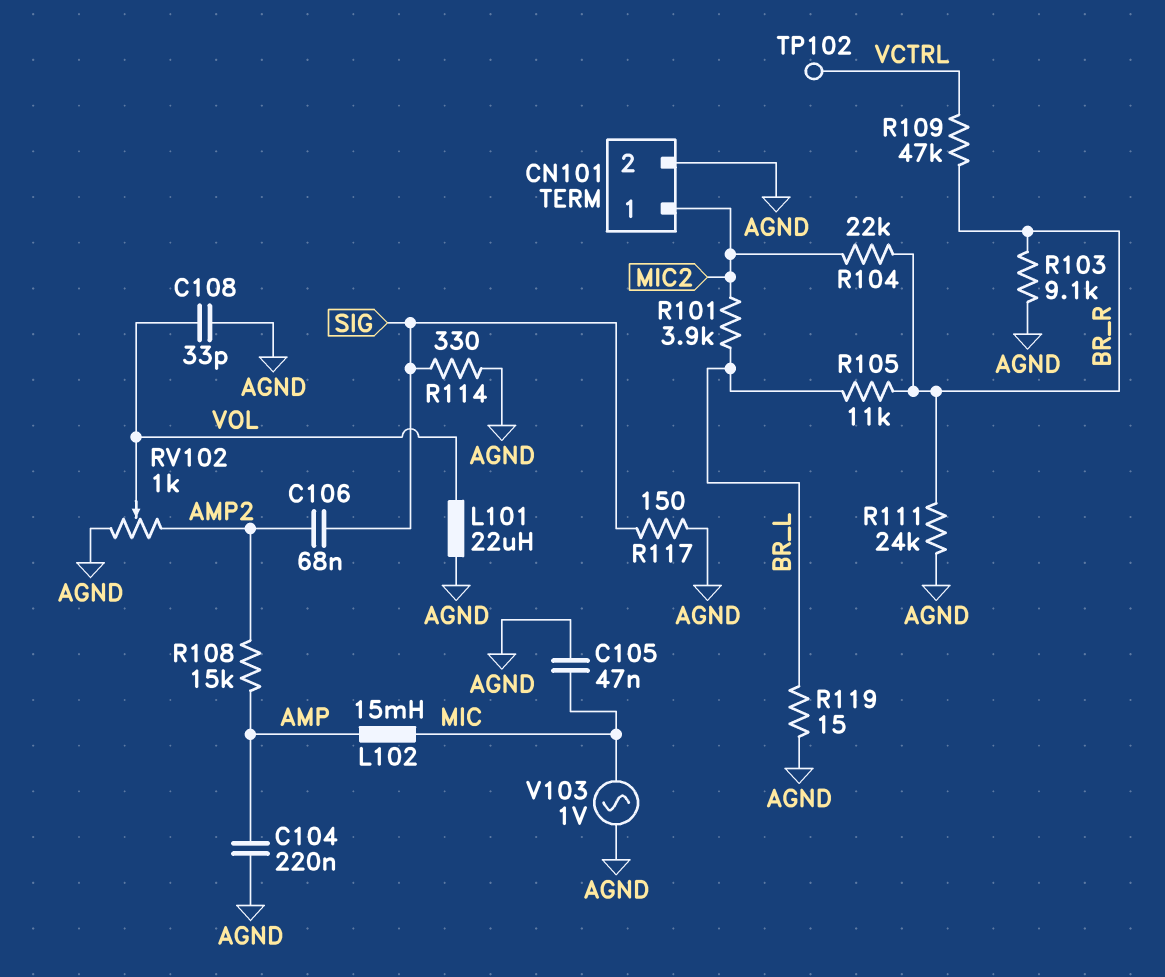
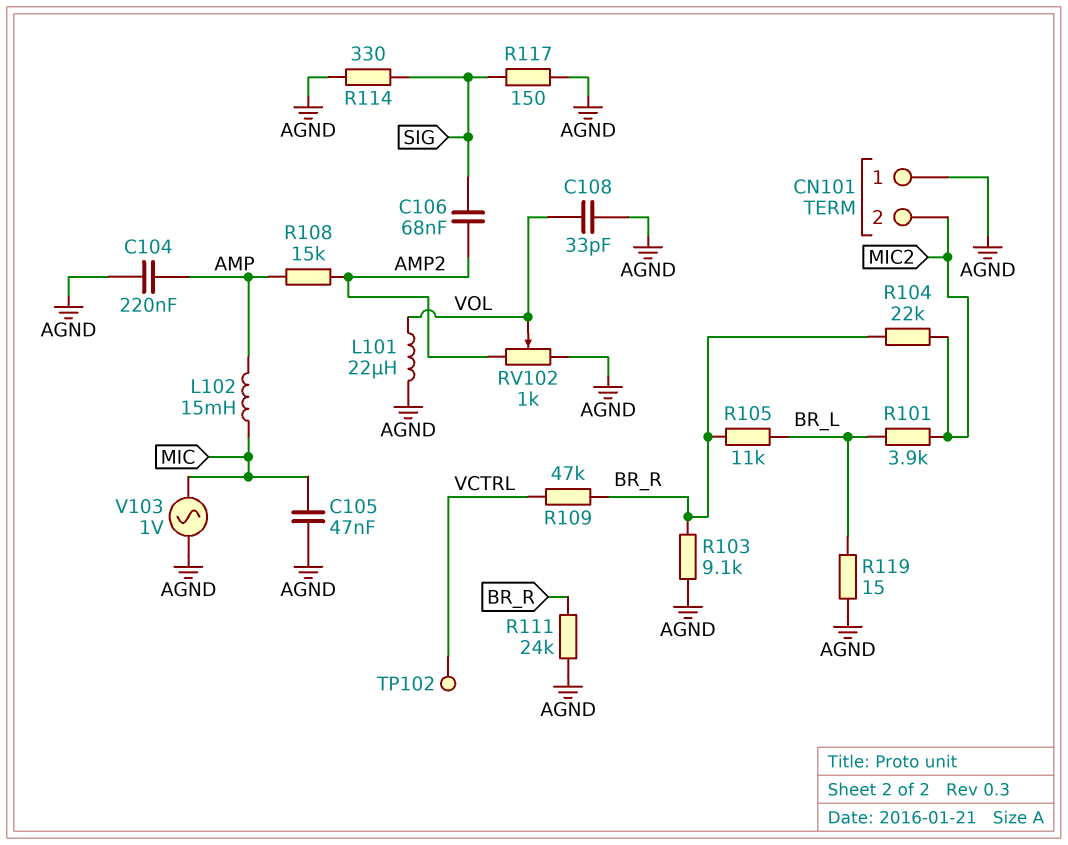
CN101 pin 1: MIC2 -> AGND
CN101 pin 2: AGND -> MIC2

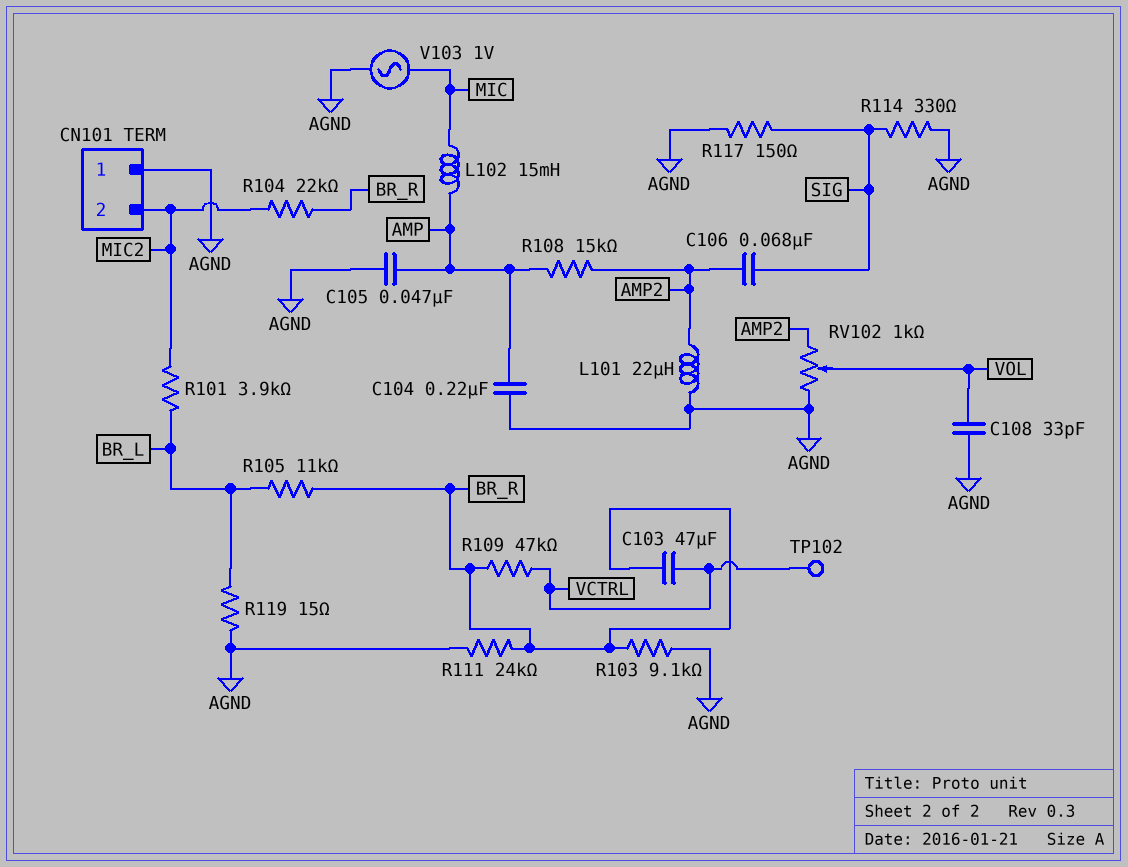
C103: none -> 47uF (BR_R, VCTRL)
C105: 47nF (AGND, MIC) -> 47nF (AGND, AMP)
L101: 22uH (AGND, VOL) -> 22uH (AGND, AMP2)

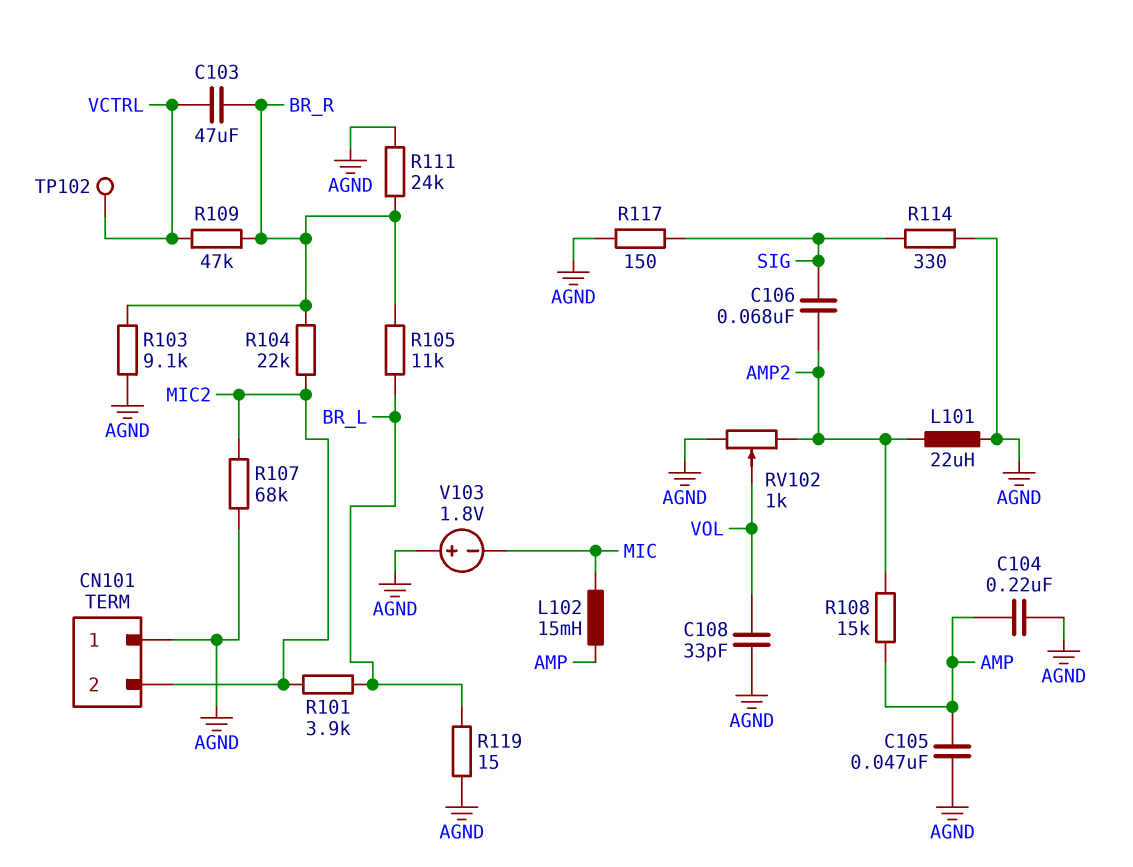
R107: none -> 68k (AGND, MIC2)
V103: AC 1V (AGND, MIC) -> 1.8V (plus AGND, minus MIC)

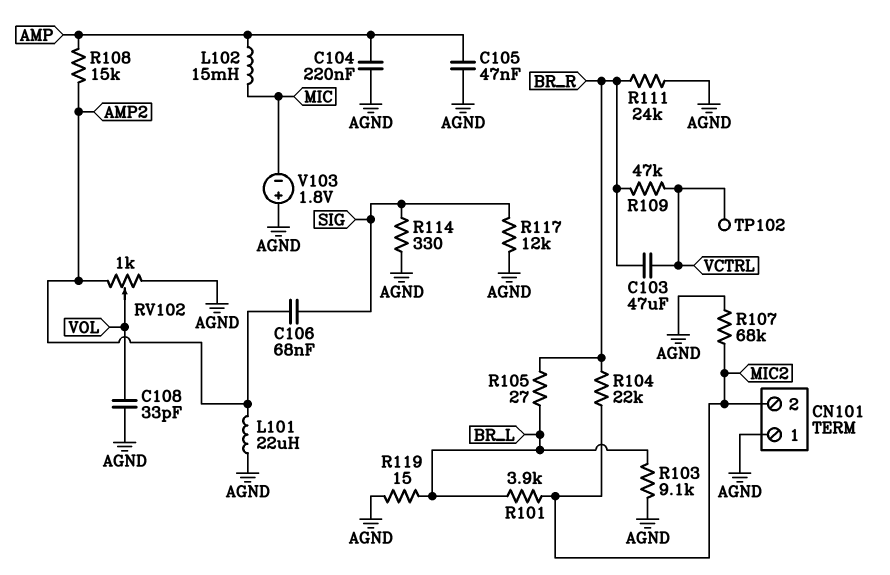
R103: 9.1k (AGND, BR_R) -> 9.1k (AGND, BR_L)
R105: 11k (BR_L, BR_R) -> 27 (BR_L, BR_R)
R117: 150 (AGND, SIG) -> 12k (AGND, SIG)

